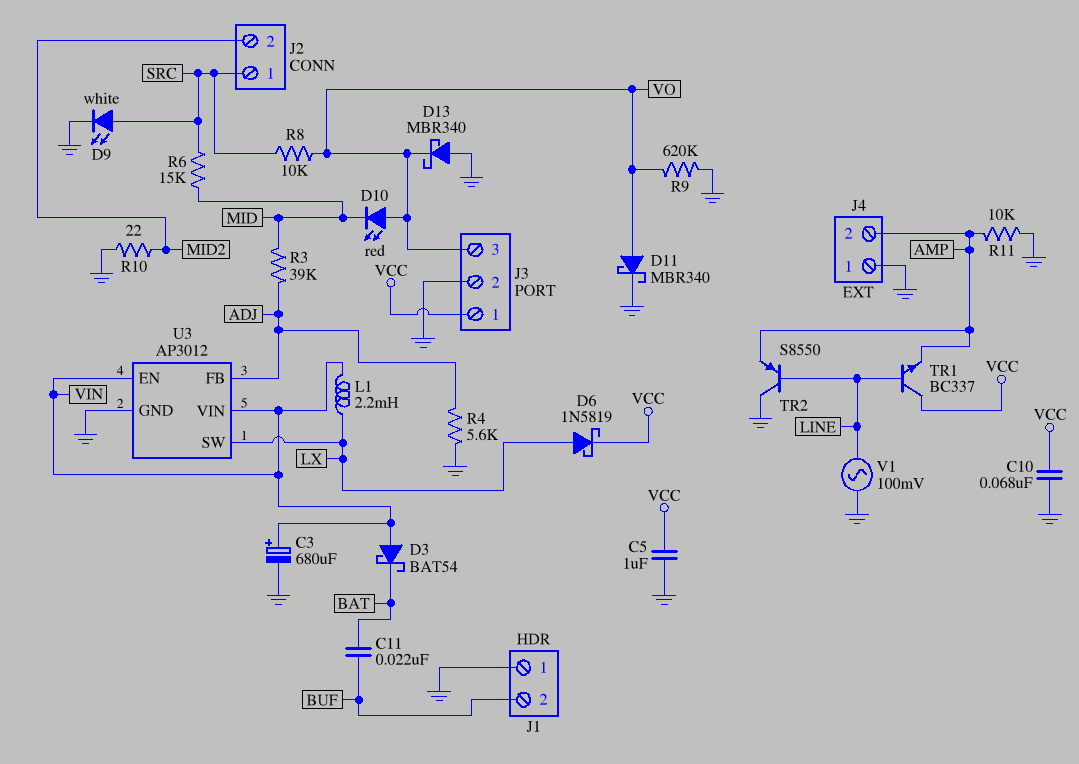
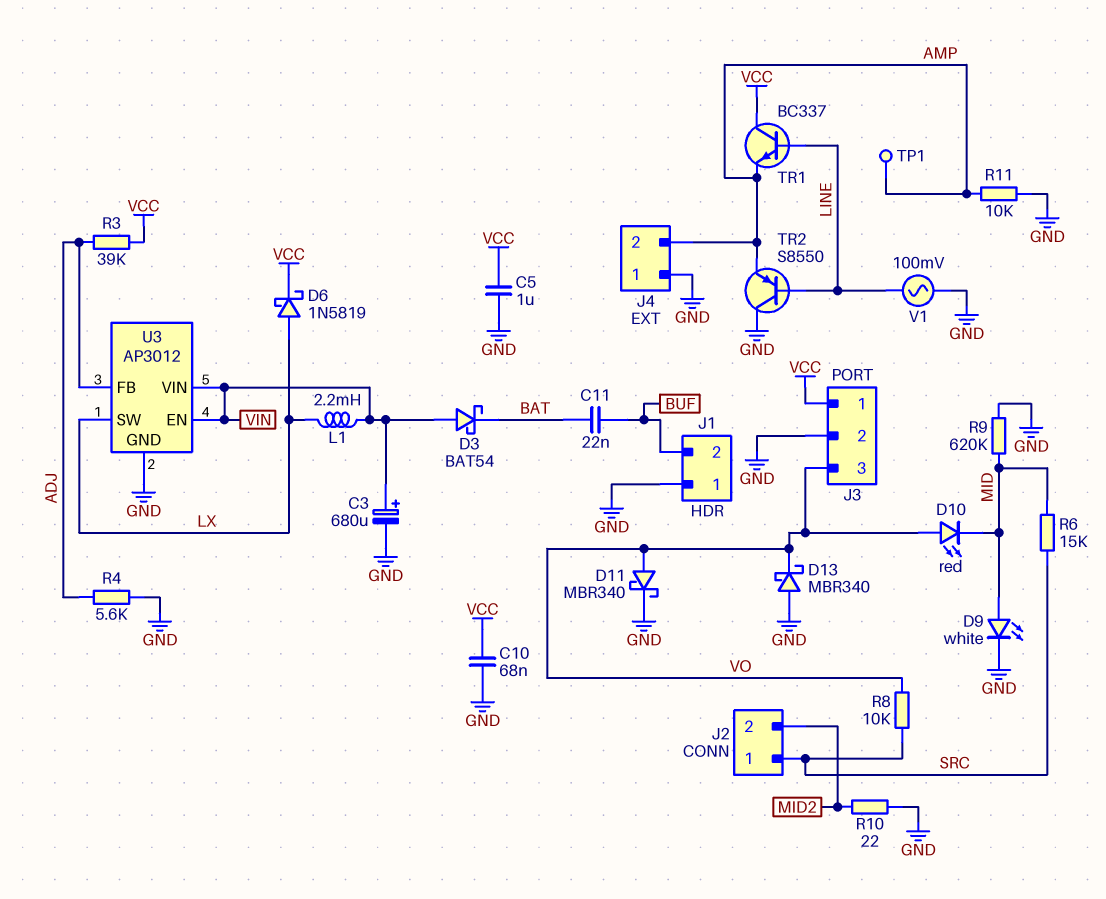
D9: LED white (A SRC, K GND) -> LED white (A MID, K GND)
R3: 39k (ADJ, MID) -> 39k (ADJ, VCC)
R9: 620k (GND, VO) -> 620k (GND, MID)
TP1: none -> test point (AMP)

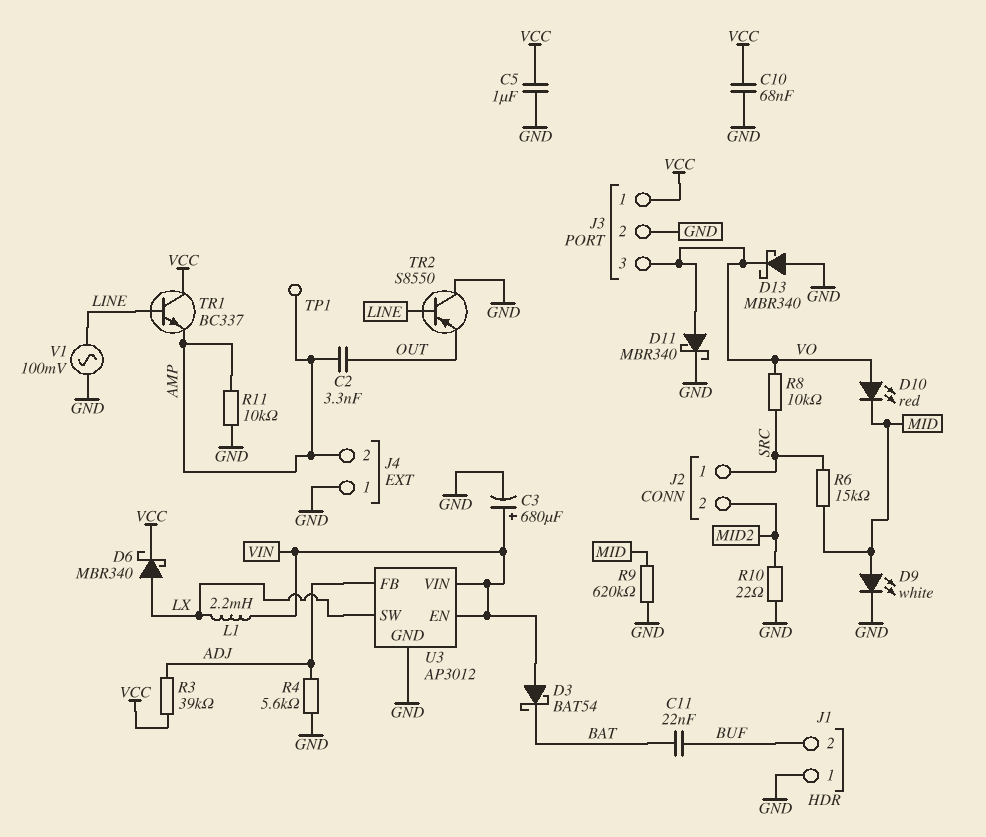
C2: none -> 3.3nF (AMP, OUT)
D6: schottky 1N5819 (A LX, K VCC) -> schottky MBR340 (A LX, K VCC)
TR2: PNP S8550 (B LINE, C GND, E AMP) -> PNP S8550 (B LINE, C GND, E OUT)

